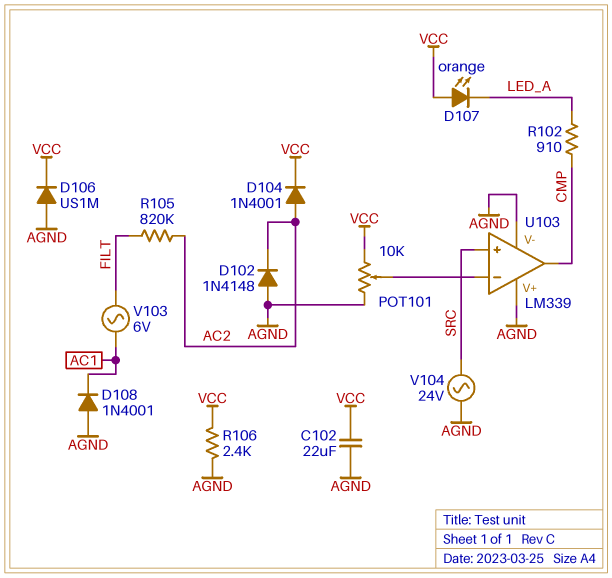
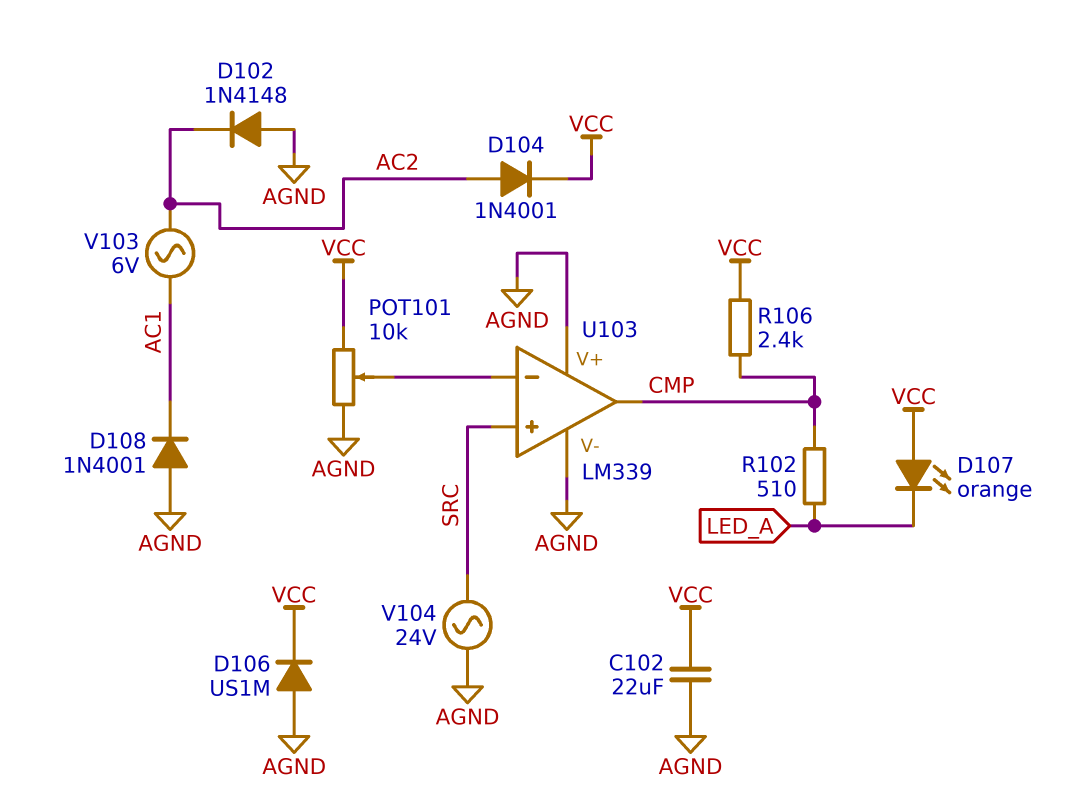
R102: 910 (CMP, LED_A) -> 510 (CMP, LED_A)
R105: 820k (AC2, FILT) -> none
R106: 2.4k (AGND, VCC) -> 2.4k (CMP, VCC)
V103: AC 6V (AC1, FILT) -> AC 6V (AC1, AC2)

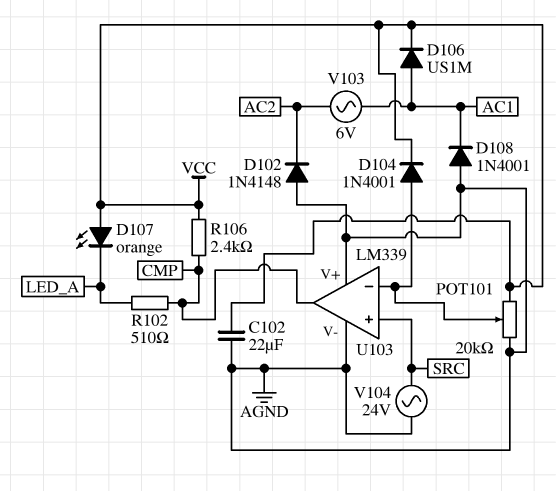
D104: diode 1N4001 (A AC2, K VCC) -> diode 1N4001 (A U103/in-, K VCC)
D106: diode US1M (A AGND, K VCC) -> diode US1M (A AC1, K VCC)
POT101: 10k (AGND, VCC, wiper U103/in-) -> 20k (AGND, VCC, wiper U103/in-)

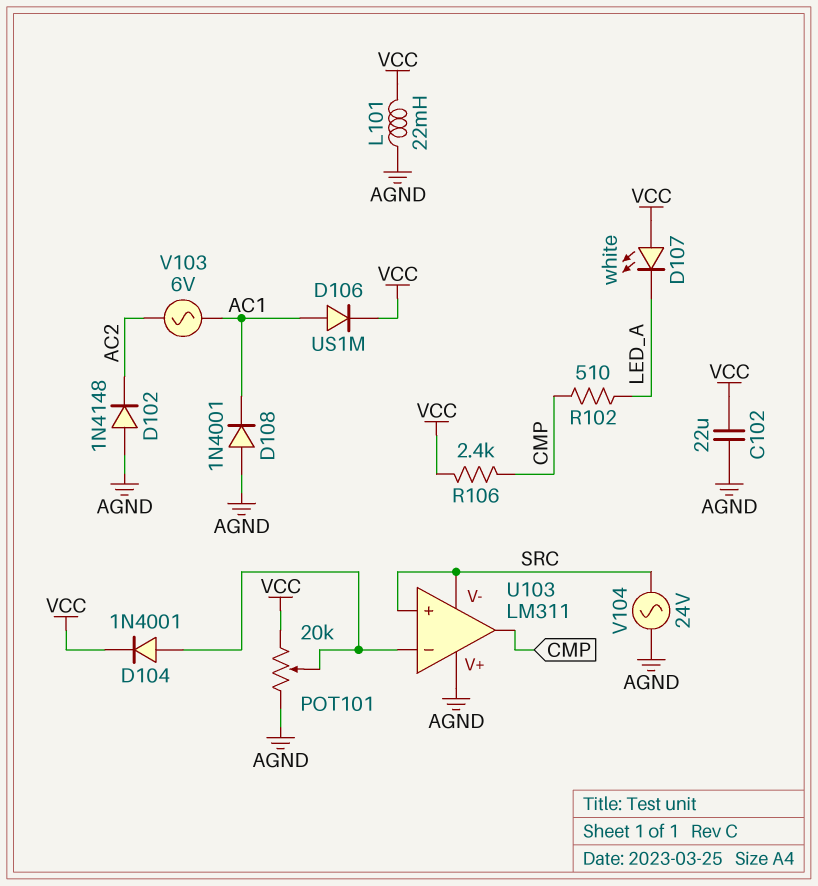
D107: LED orange (A VCC, K LED_A) -> LED white (A VCC, K LED_A)
L101: none -> 22mH (AGND, VCC)
U103: LM339 -> LM311
U103 pin V-: AGND -> SRC

